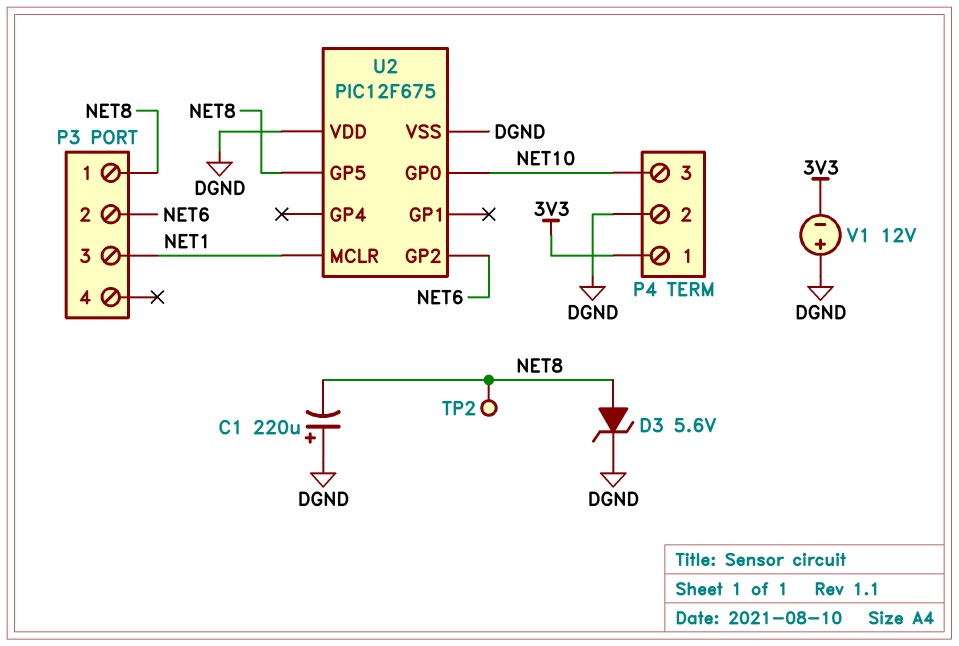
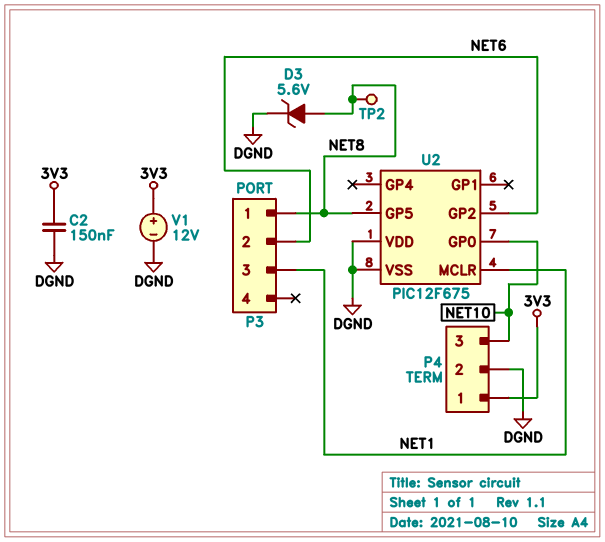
C1: 220uF (plus DGND, minus NET8) -> none
C2: none -> 150nF (3V3, DGND)
V1: 12V (plus DGND, minus 3V3) -> 12V (plus 3V3, minus DGND)

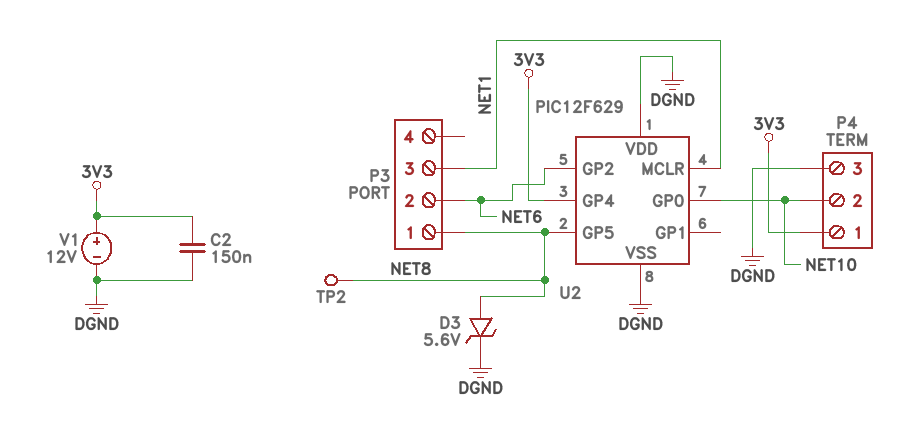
P4 pin 2: DGND -> NET10
P4 pin 3: NET10 -> DGND
U2: PIC12F675 -> PIC12F629
U2 pin GP4: none -> 3V3

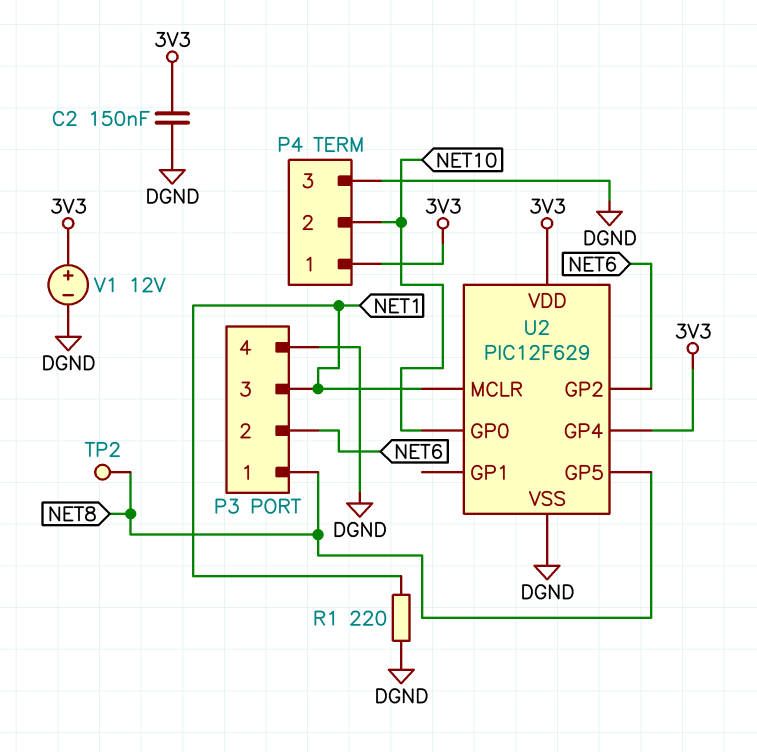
D3: zener 5.6V (A NET8, K DGND) -> none
P3 pin 4: none -> DGND
R1: none -> 220 (DGND, NET1)
U2 pin VDD: DGND -> 3V3

